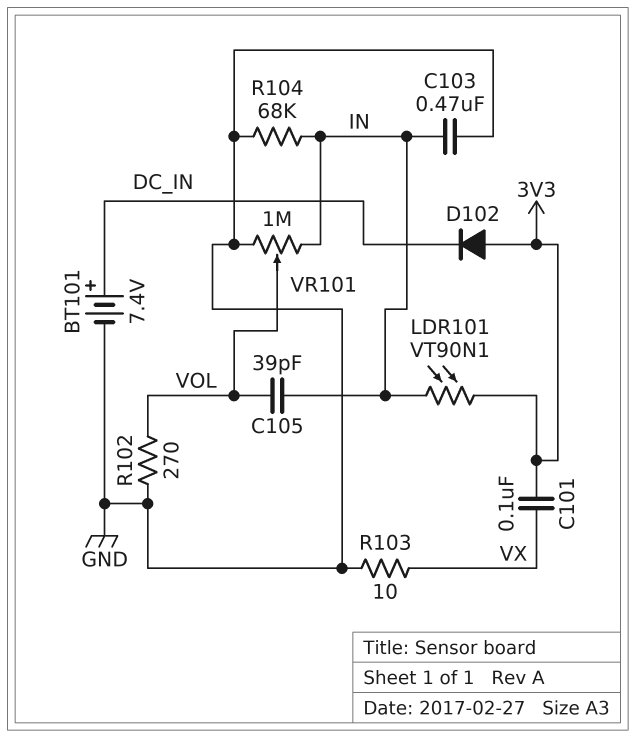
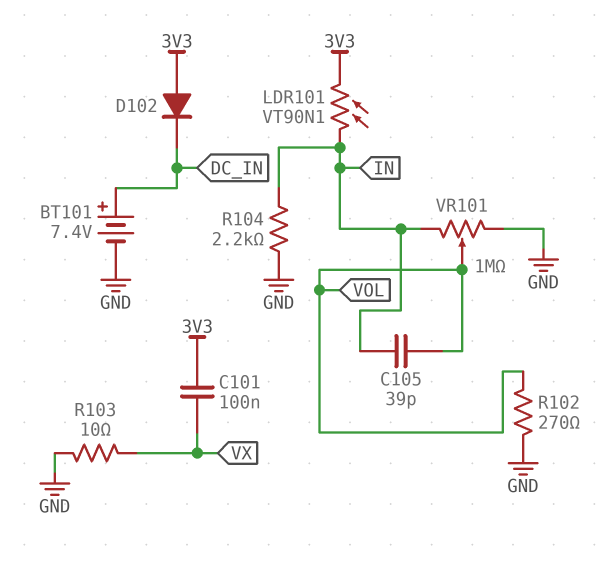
C103: 470nF (GND, IN) -> none
R104: 68k (GND, IN) -> 2.2k (GND, IN)

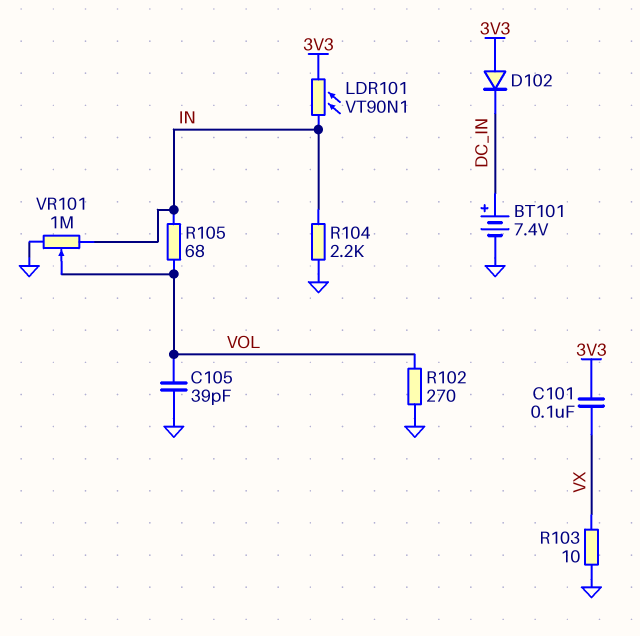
C105: 39pF (IN, VOL) -> 39pF (GND, VOL)
R105: none -> 68 (IN, VOL)

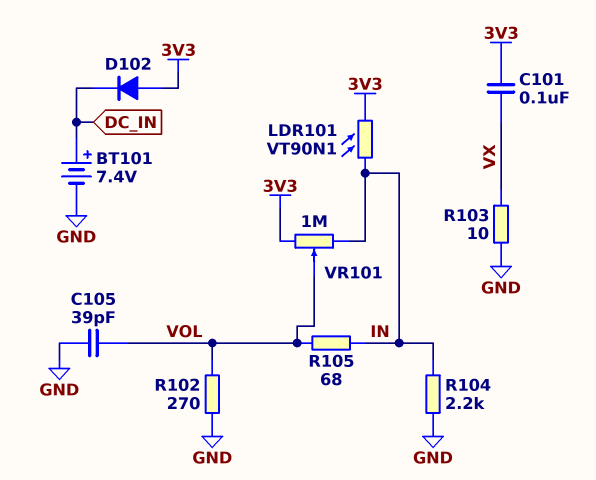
VR101: 1M (GND, IN, wiper VOL) -> 1M (3V3, IN, wiper VOL)

